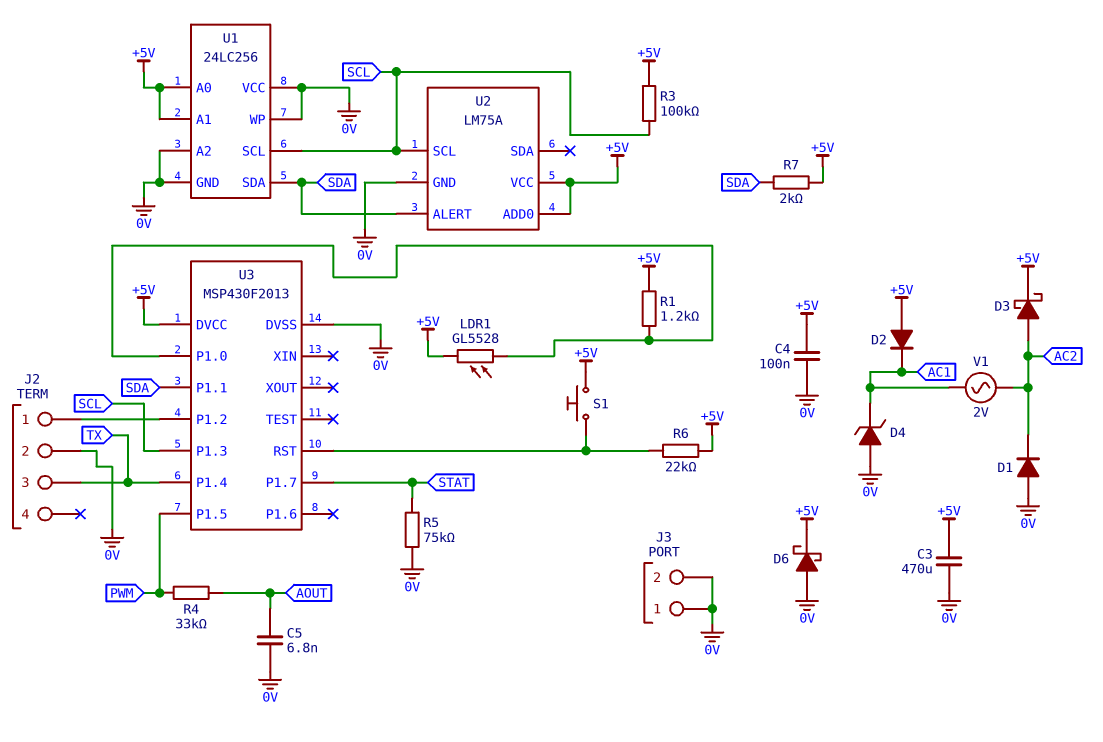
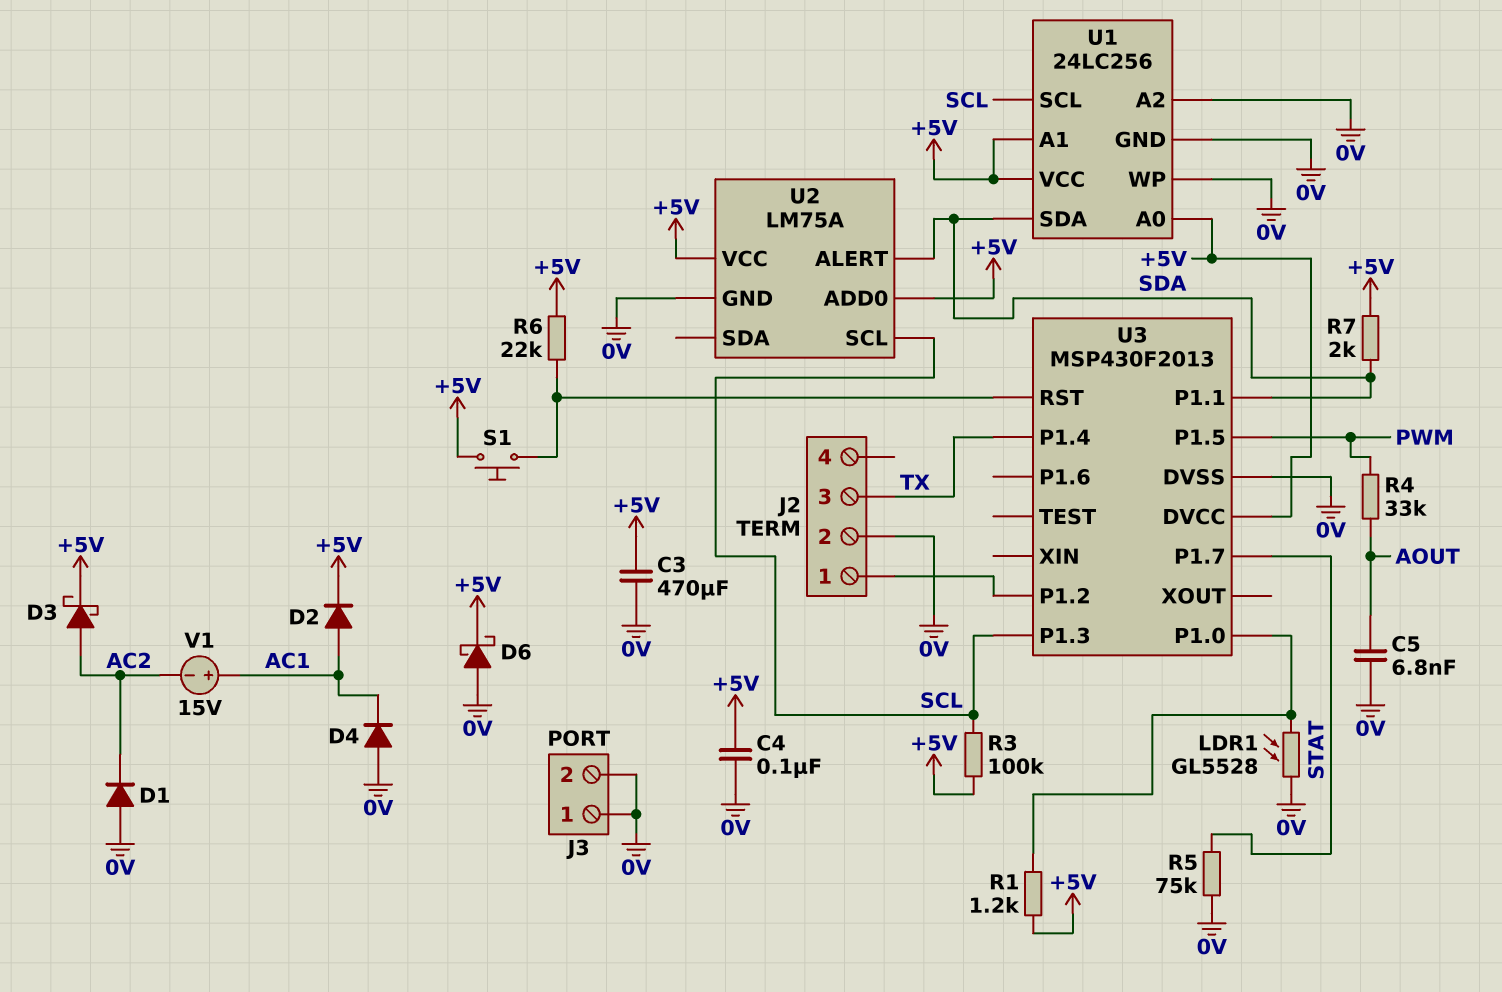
D2: diode (A +5V, K AC1) -> diode (A AC1, K +5V)
D4: zener (A 0V, K AC1) -> diode (A 0V, K AC1)
LDR1: GL5528 (+5V, U3/P1.0) -> GL5528 (0V, U3/P1.0)
U1 pin VCC: 0V -> +5V
V1: AC 2V (AC1, AC2) -> 15V (plus AC1, minus AC2)

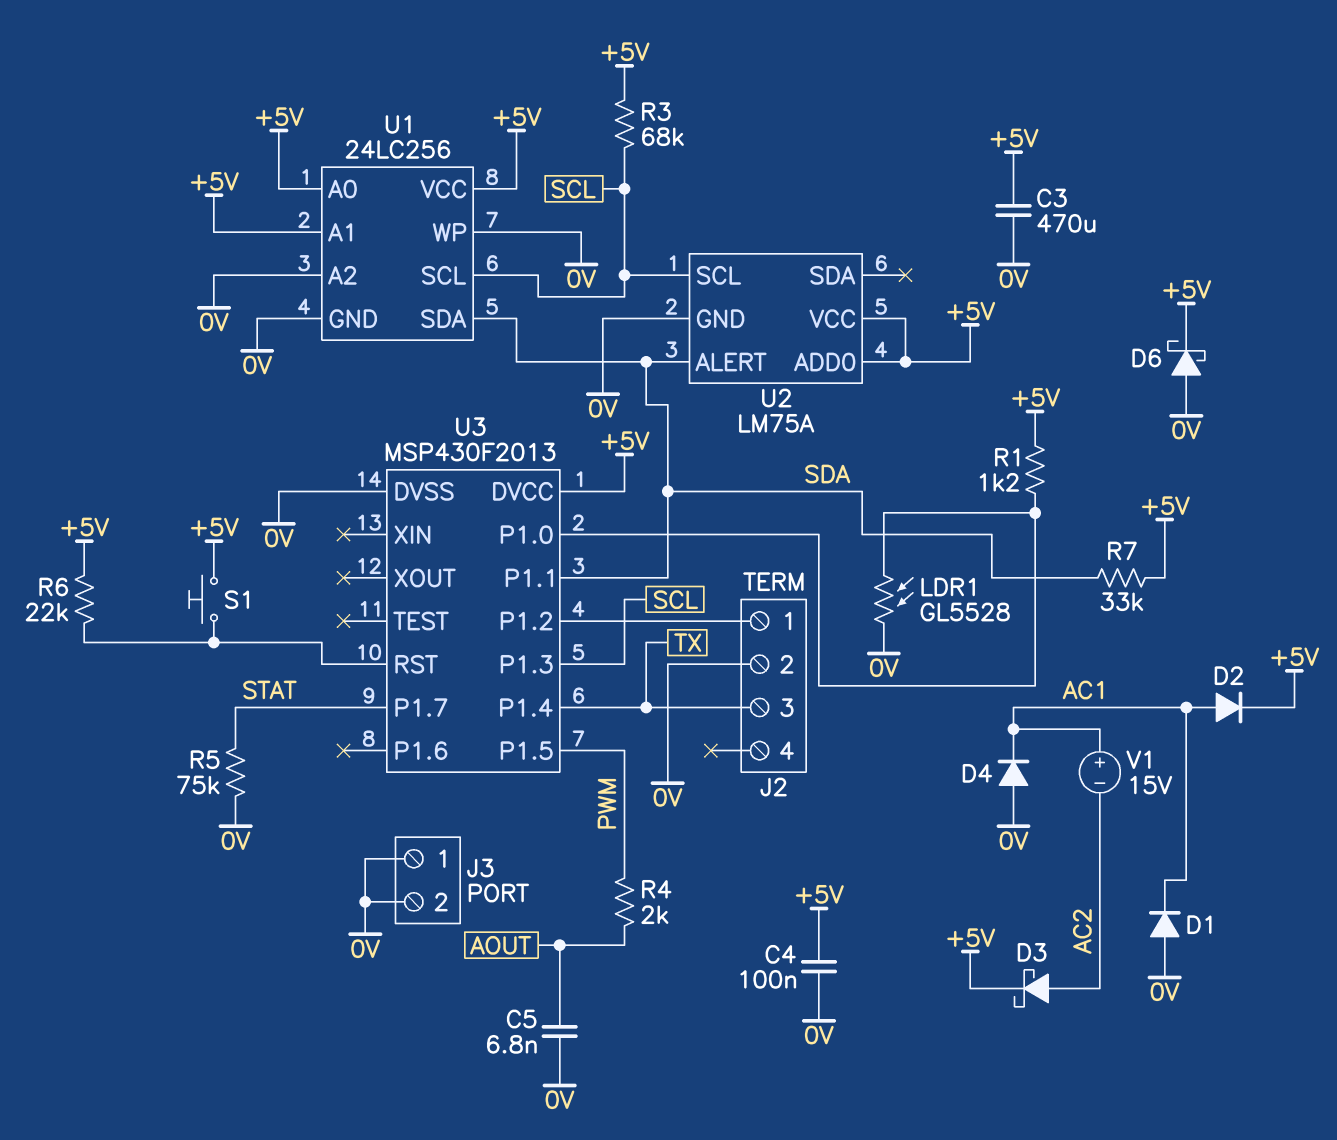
D1: diode (A 0V, K AC2) -> diode (A 0V, K AC1)
R3: 100k (+5V, SCL) -> 68k (+5V, SCL)
R4: 33k (AOUT, PWM) -> 2k (AOUT, PWM)
R7: 2k (+5V, SDA) -> 33k (+5V, SDA)

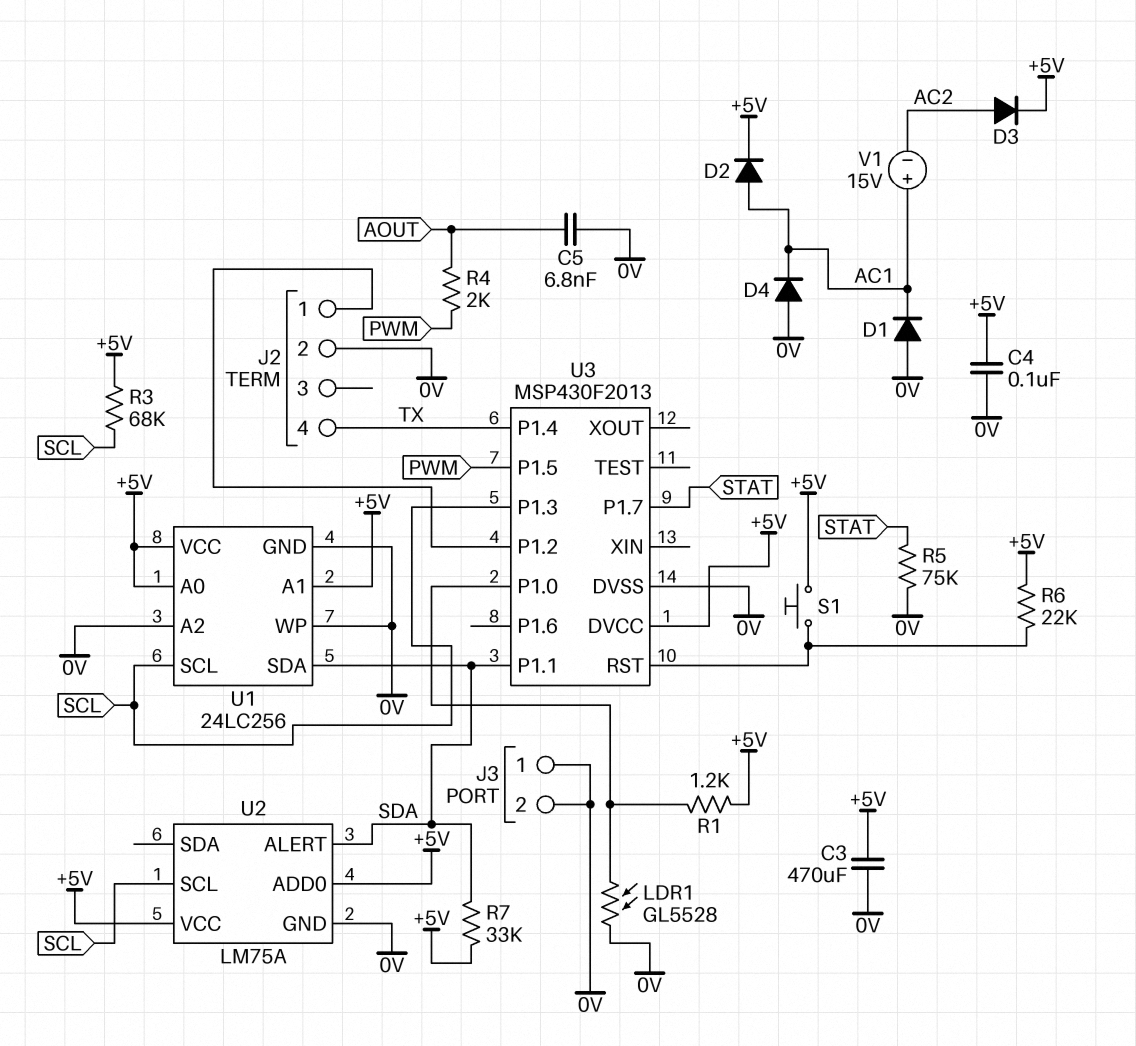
D3: schottky (A AC2, K +5V) -> diode (A AC2, K +5V)
D6: schottky (A 0V, K +5V) -> none
J2 pin 3: TX -> none
J2 pin 4: none -> TX

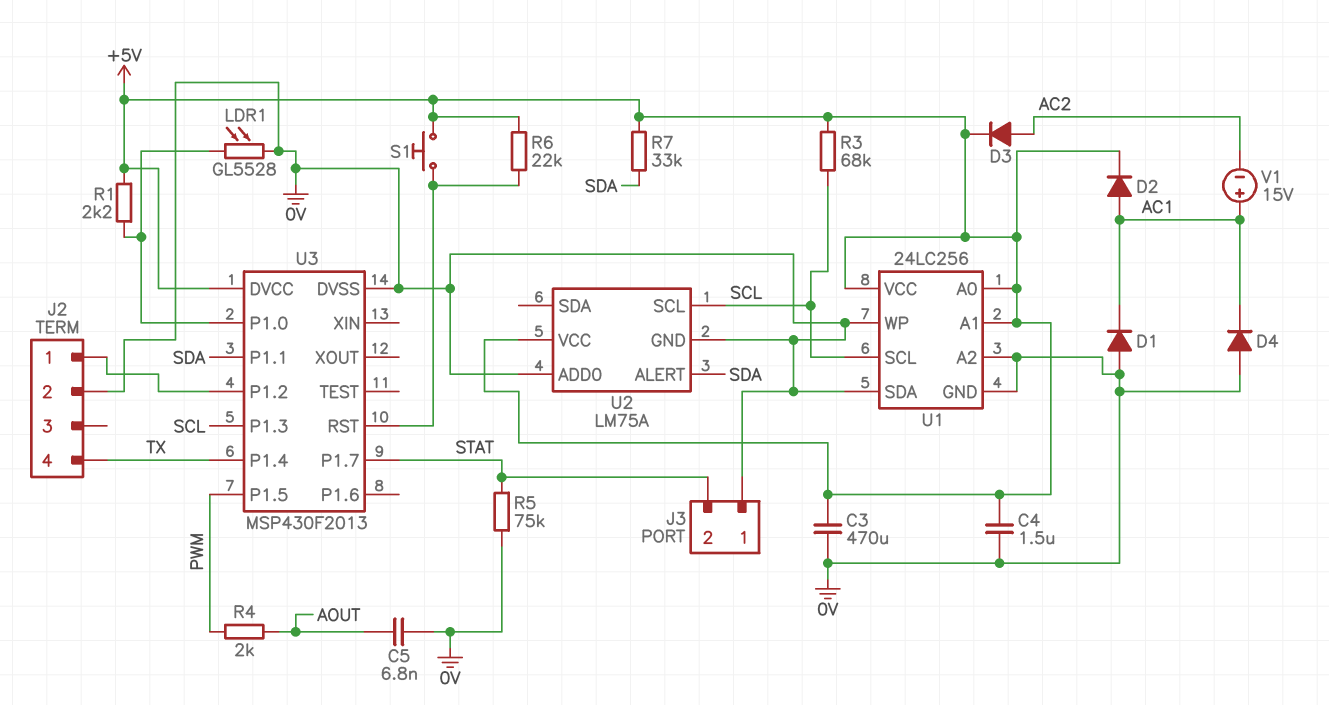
C4: 100nF (+5V, 0V) -> 1.5uF (+5V, 0V)
J3 pin 2: 0V -> STAT
R1: 1.2k (+5V, U3/P1.0) -> 2.2k (+5V, U3/P1.0)
U1 pin SDA: SDA -> 0V
U2 pin ADD0: +5V -> 0V

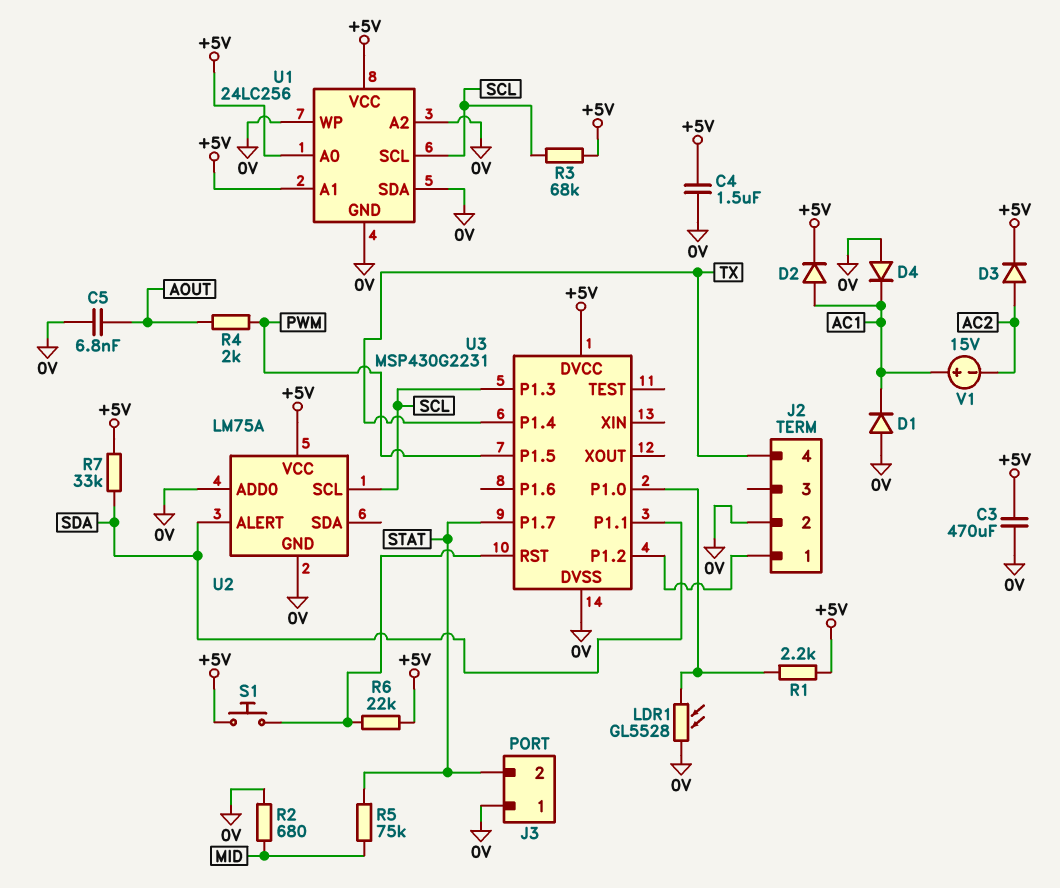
R2: none -> 680 (0V, MID)
R5: 75k (0V, STAT) -> 75k (MID, STAT)
U3: MSP430F2013 -> MSP430G2231

